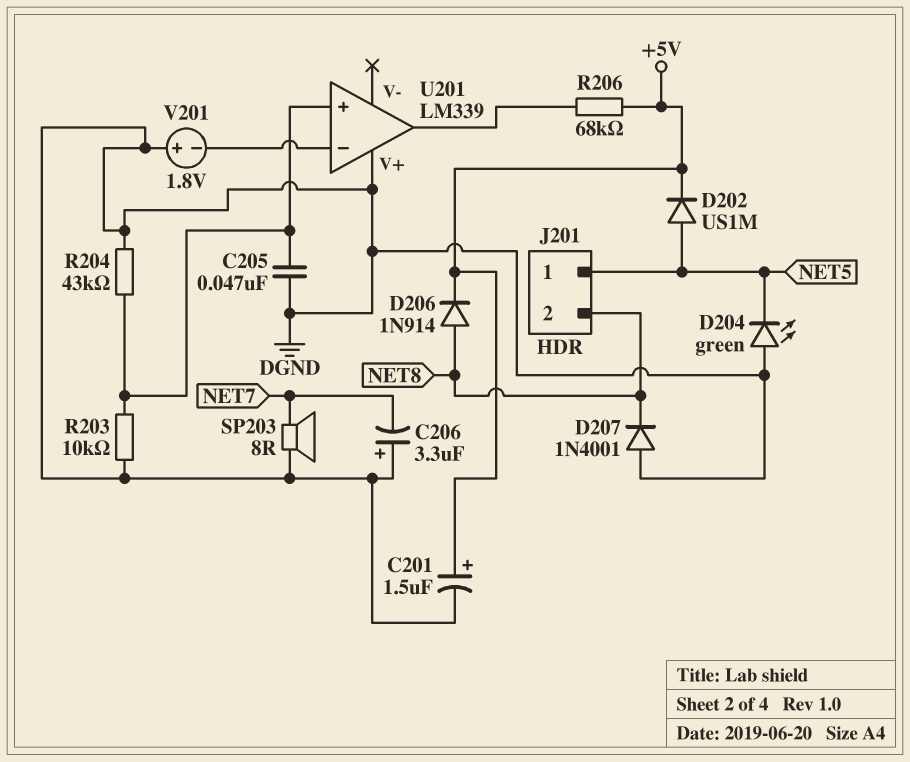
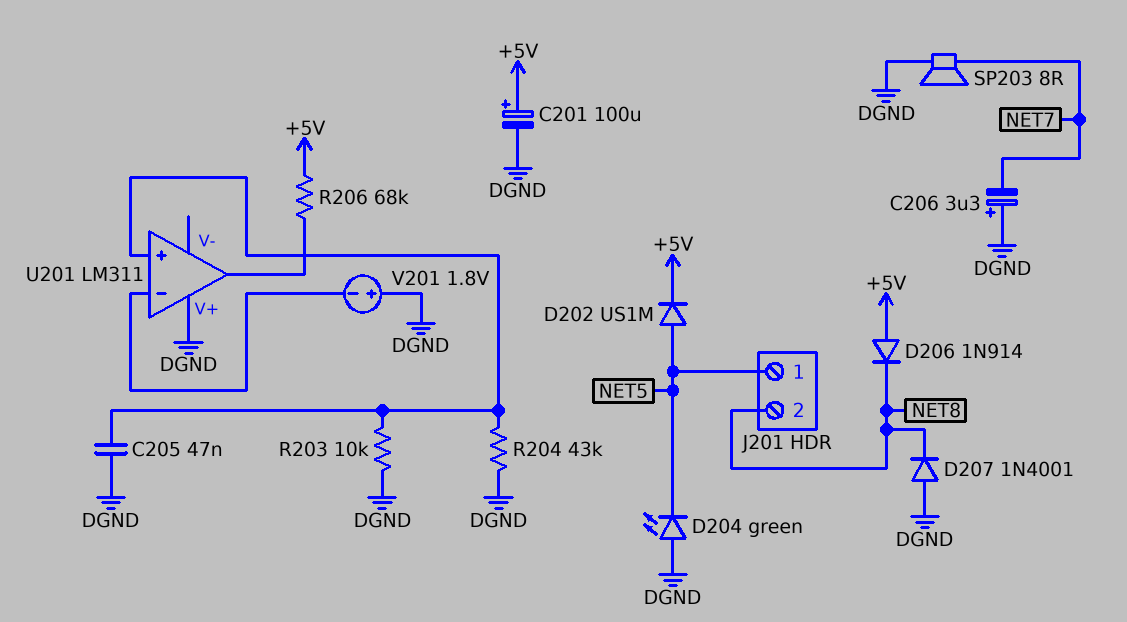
C201: 1.5uF (plus +5V, minus DGND) -> 100uF (plus +5V, minus DGND)
D206: diode 1N914 (A NET8, K +5V) -> diode 1N914 (A +5V, K NET8)
U201: LM339 -> LM311

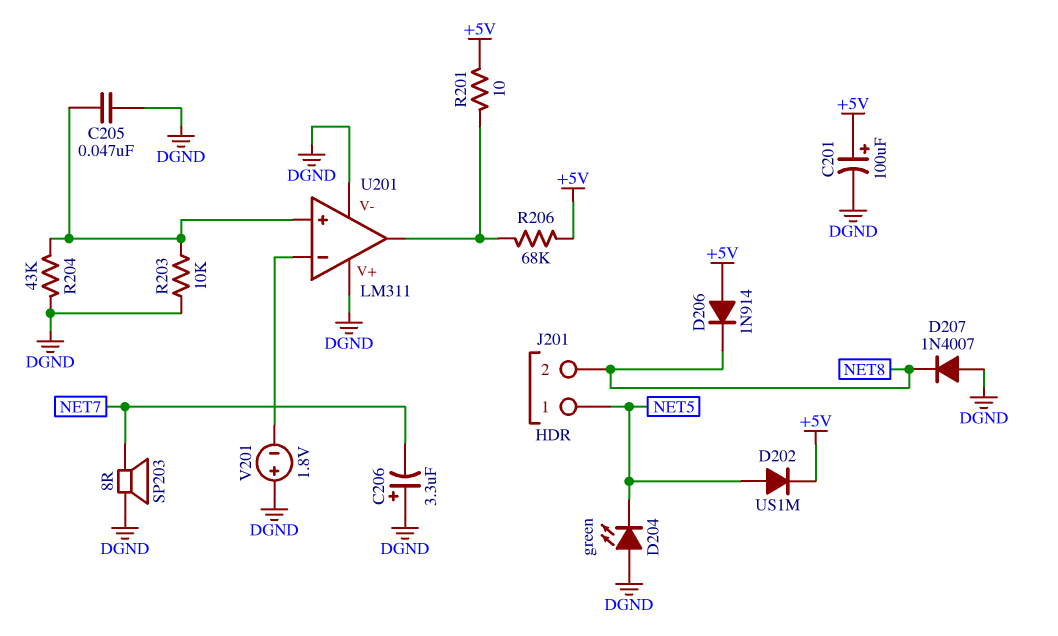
D207: diode 1N4001 (A DGND, K NET8) -> diode 1N4007 (A DGND, K NET8)
R201: none -> 10 (+5V, U201/out)
U201 pin V-: none -> DGND

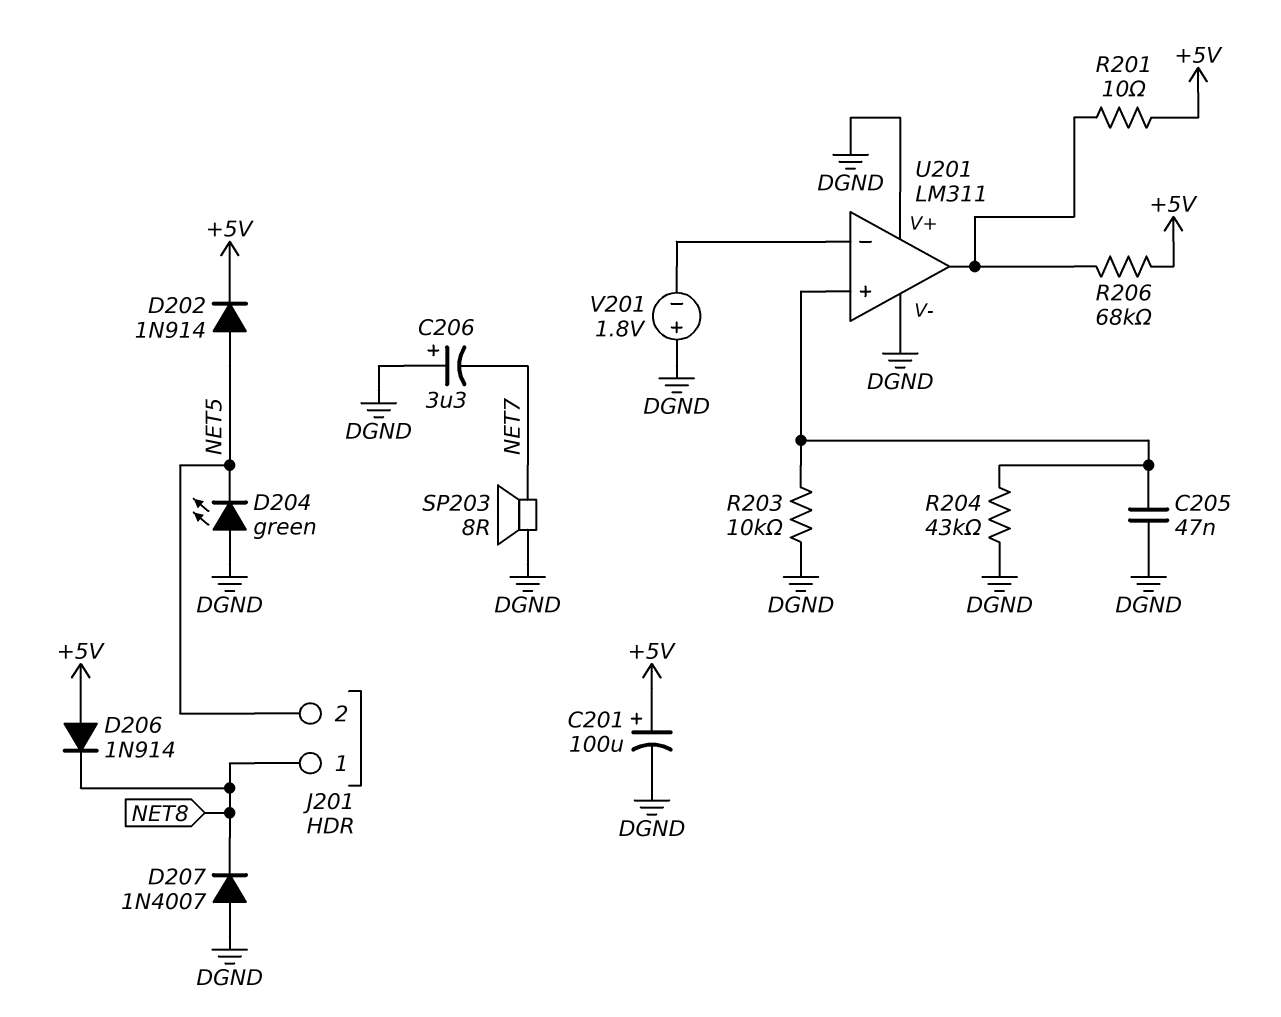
D202: diode US1M (A NET5, K +5V) -> diode 1N914 (A NET5, K +5V)
J201 pin 1: NET5 -> NET8
J201 pin 2: NET8 -> NET5

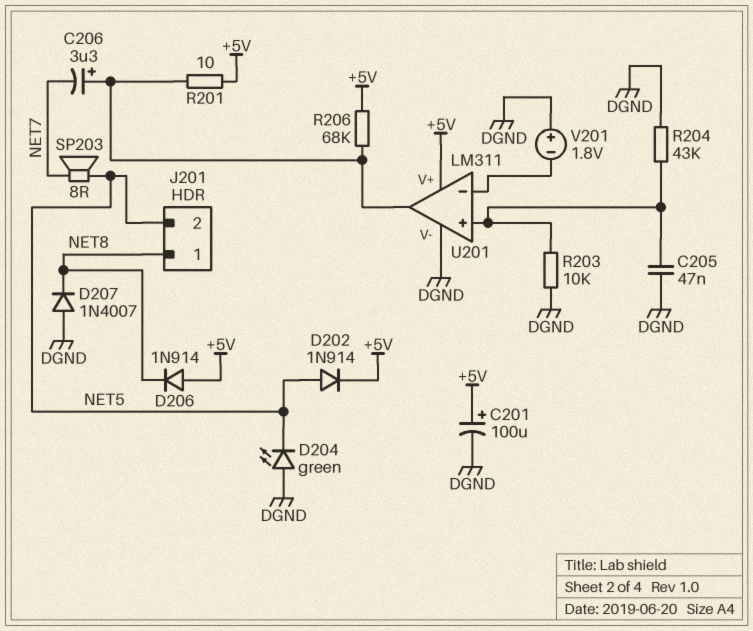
C206: 3.3uF (plus DGND, minus NET7) -> 3.3uF (plus U201/out, minus NET7)
SP203: speaker 8R (DGND, NET7) -> speaker 8R (NET5, NET7)
U201 pin V+: DGND -> +5V

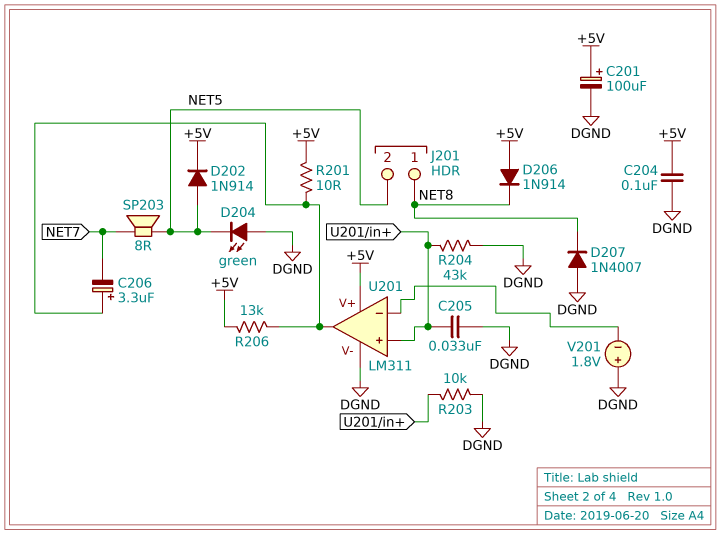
C204: none -> 100nF (+5V, DGND)
C205: 47nF (DGND, U201/in+) -> 33nF (DGND, U201/in+)
R206: 68k (+5V, U201/out) -> 13k (+5V, U201/out)

